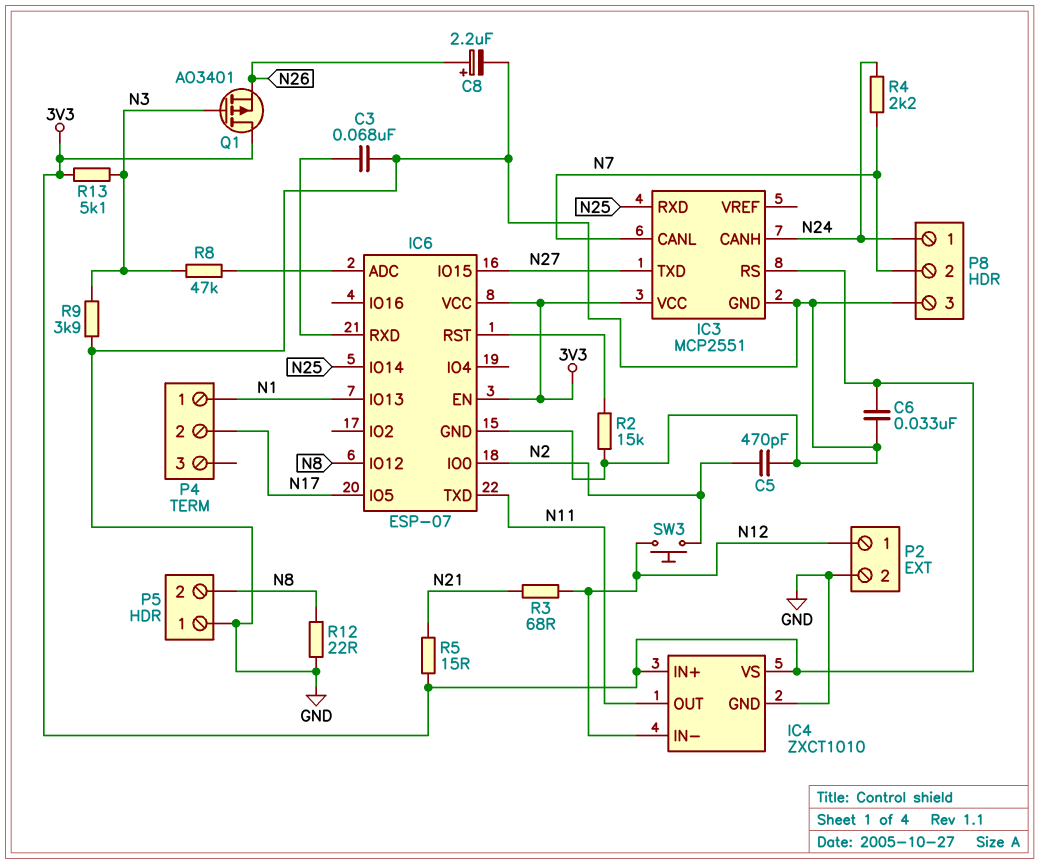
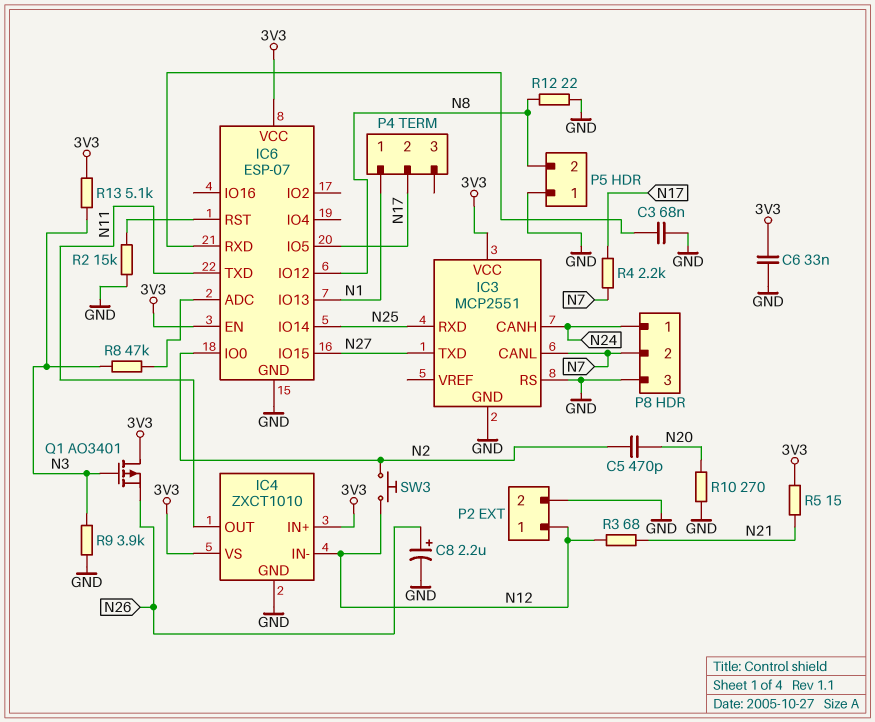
C5: 470pF (GND, N2) -> 470pF (N2, N20)
IC3 pin RS: 3V3 -> GND
R4: 2.2k (N7, N24) -> 2.2k (N7, N17)
R10: none -> 270 (GND, N20)

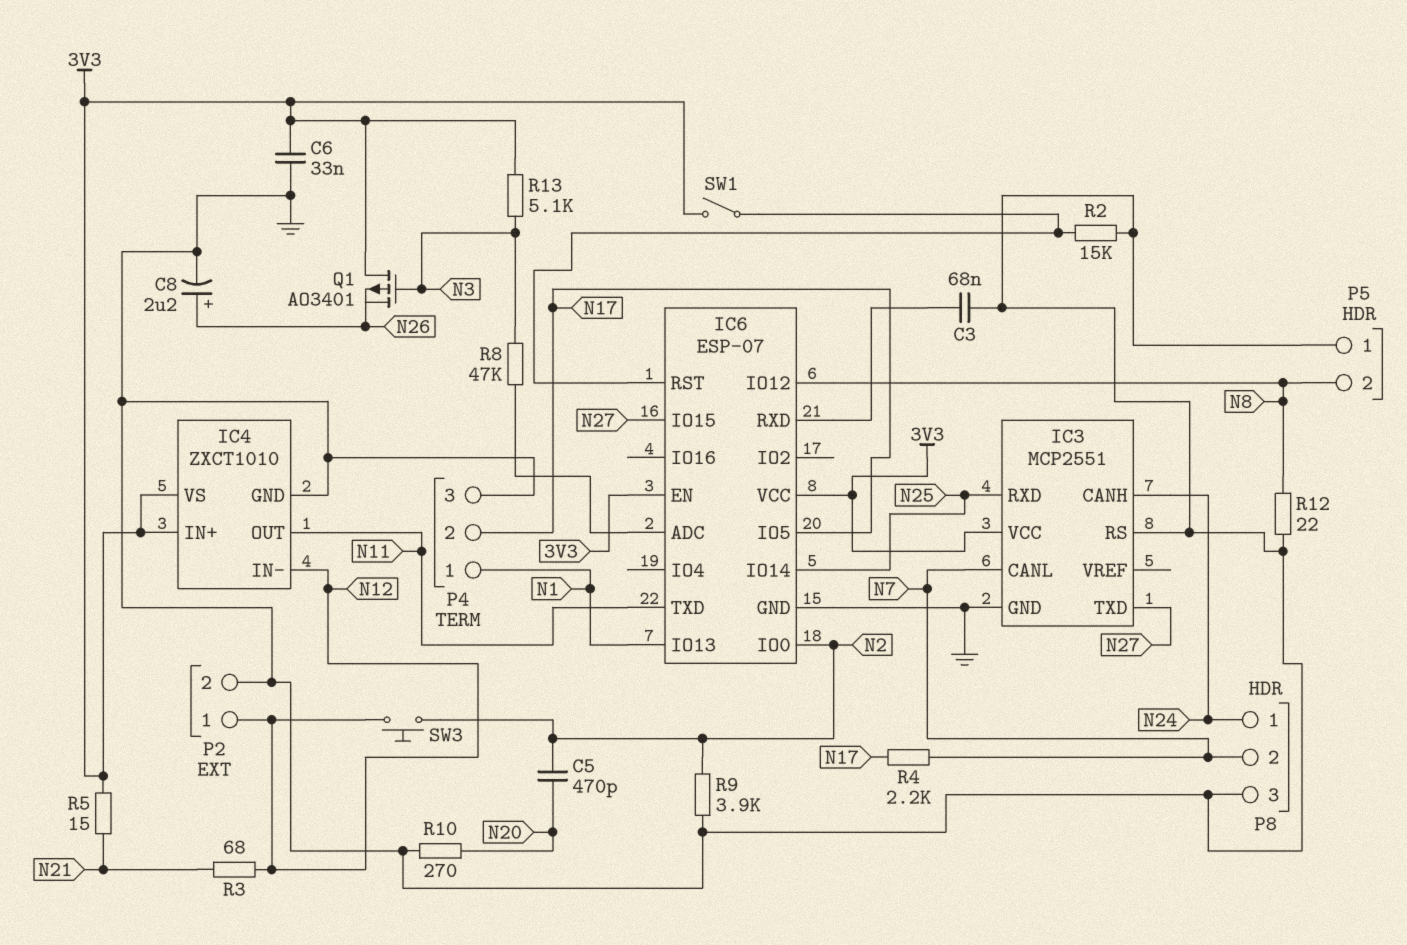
P4 pin 3: none -> GND
R9: 3.9k (GND, N3) -> 3.9k (GND, N2)
SW1: none -> switch (3V3, IC6/RST)

